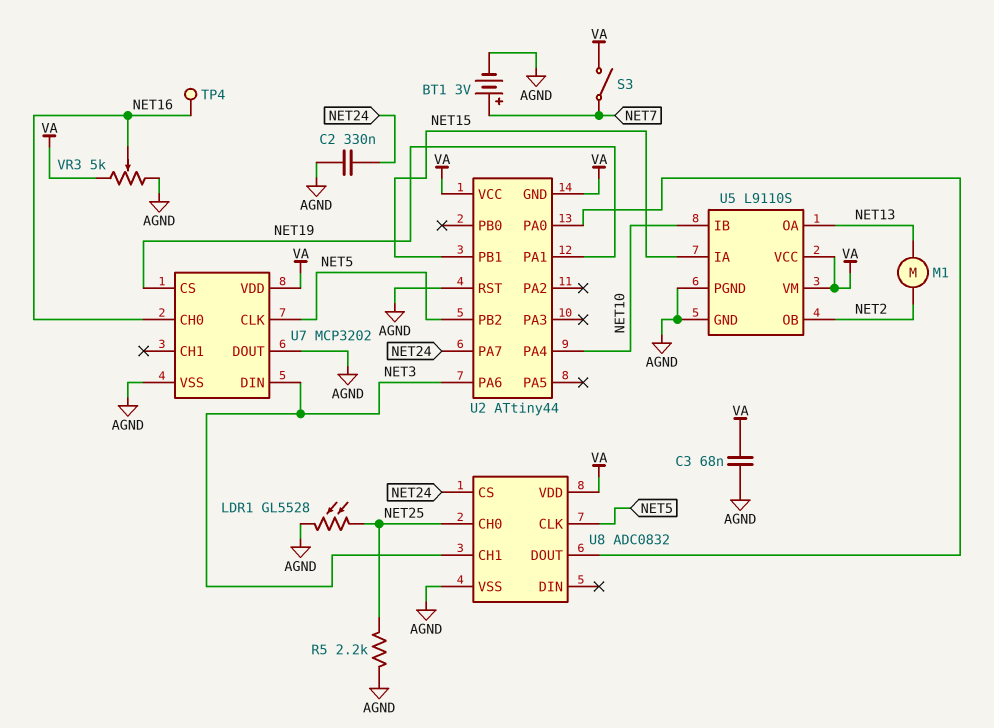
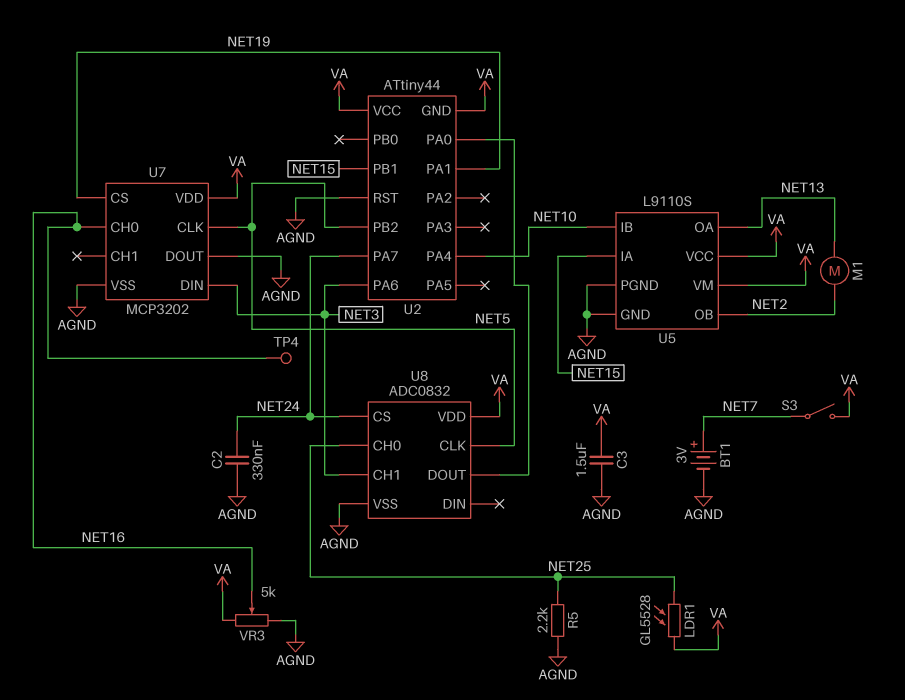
C3: 68nF (AGND, VA) -> 1.5uF (AGND, VA)
LDR1: GL5528 (AGND, NET25) -> GL5528 (NET25, VA)

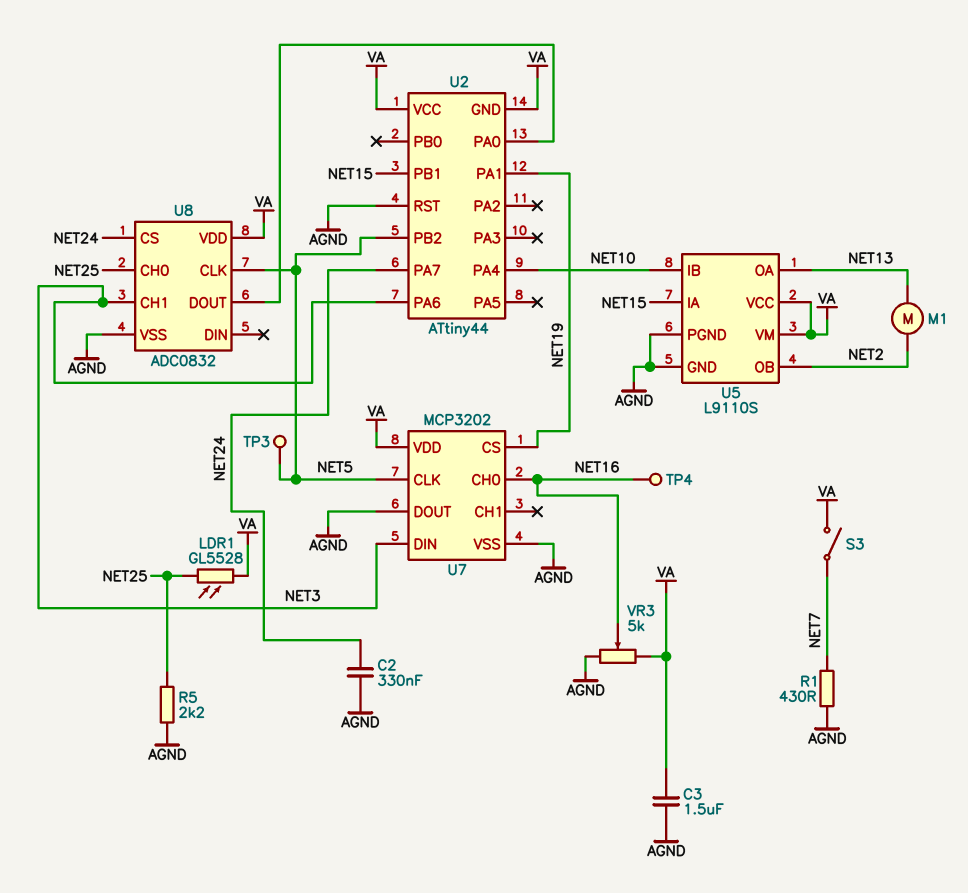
BT1: 3V (plus NET7, minus AGND) -> none
R1: none -> 430 (AGND, NET7)
TP3: none -> test point (NET5)

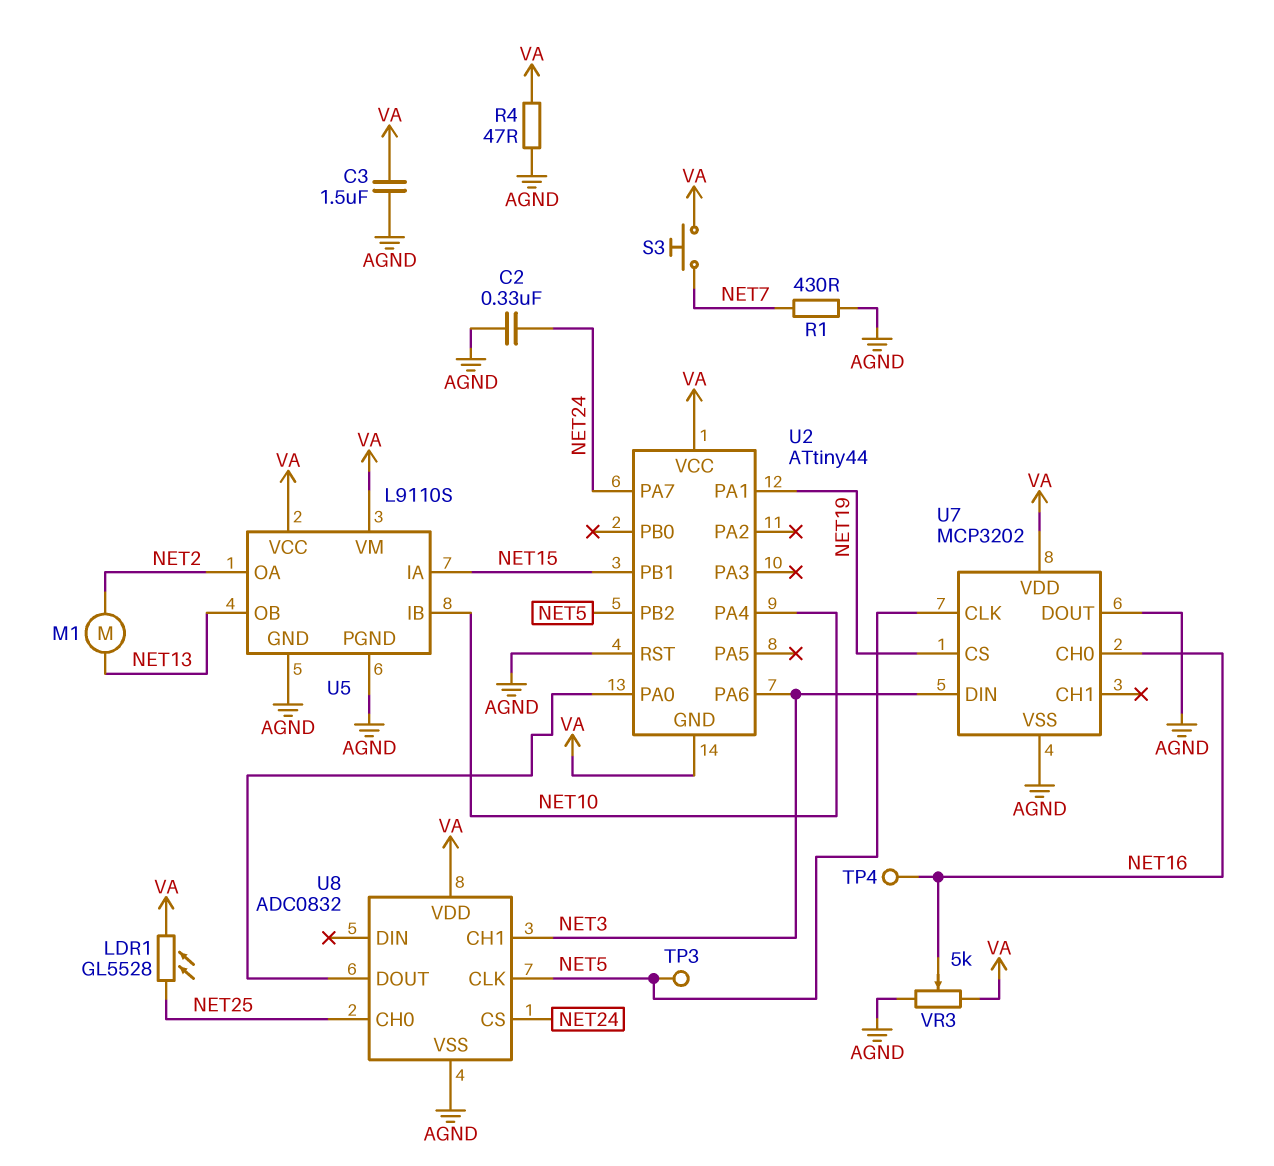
R4: none -> 47 (AGND, VA)
R5: 2.2k (AGND, NET25) -> none
S3: switch (NET7, VA) -> button (NET7, VA)
U5 pin OA: NET13 -> NET2
U5 pin OB: NET2 -> NET13

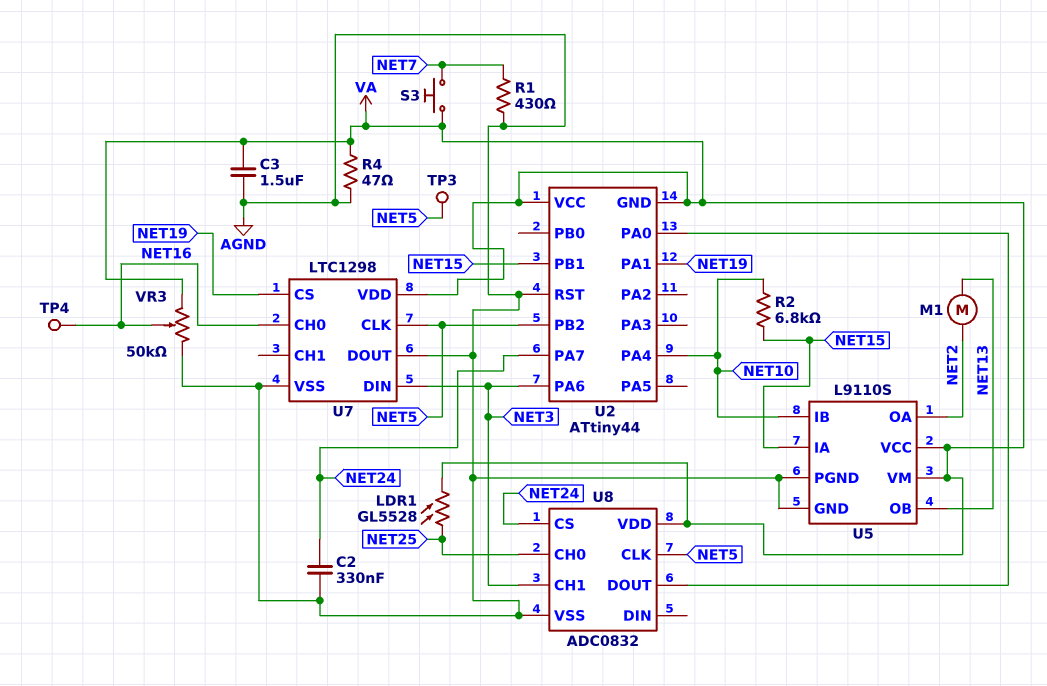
R2: none -> 6.8k (NET10, NET15)
U7: MCP3202 -> LTC1298
VR3: 5k (AGND, VA, wiper NET16) -> 50k (AGND, VA, wiper NET16)

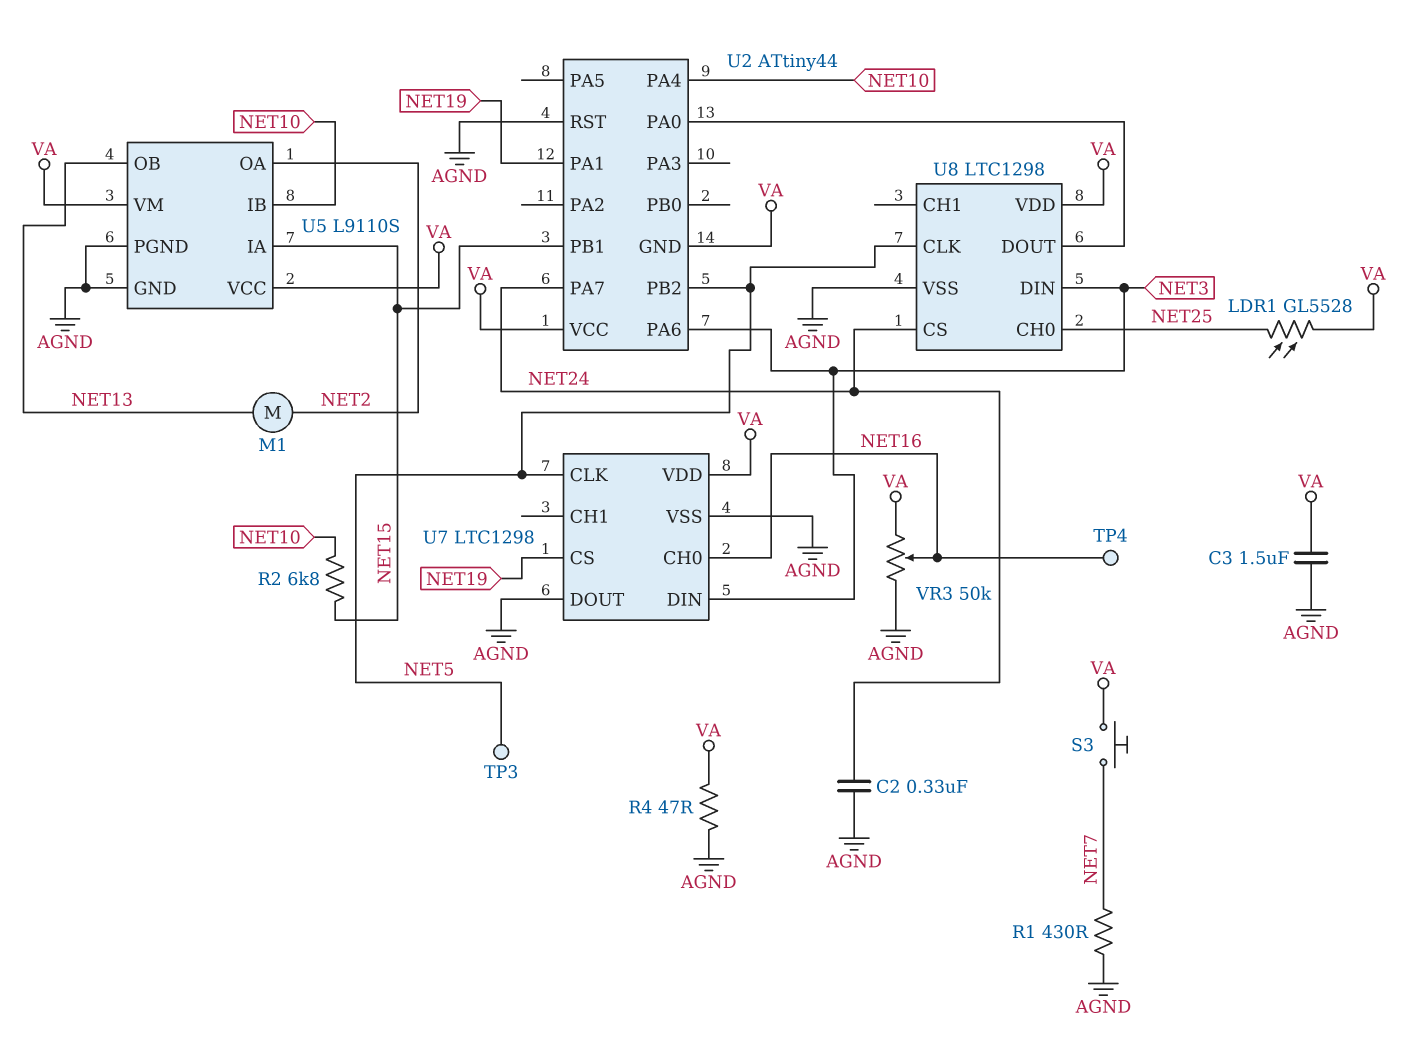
U8: ADC0832 -> LTC1298
U8 pin CH1: NET3 -> none
U8 pin DIN: none -> NET3

